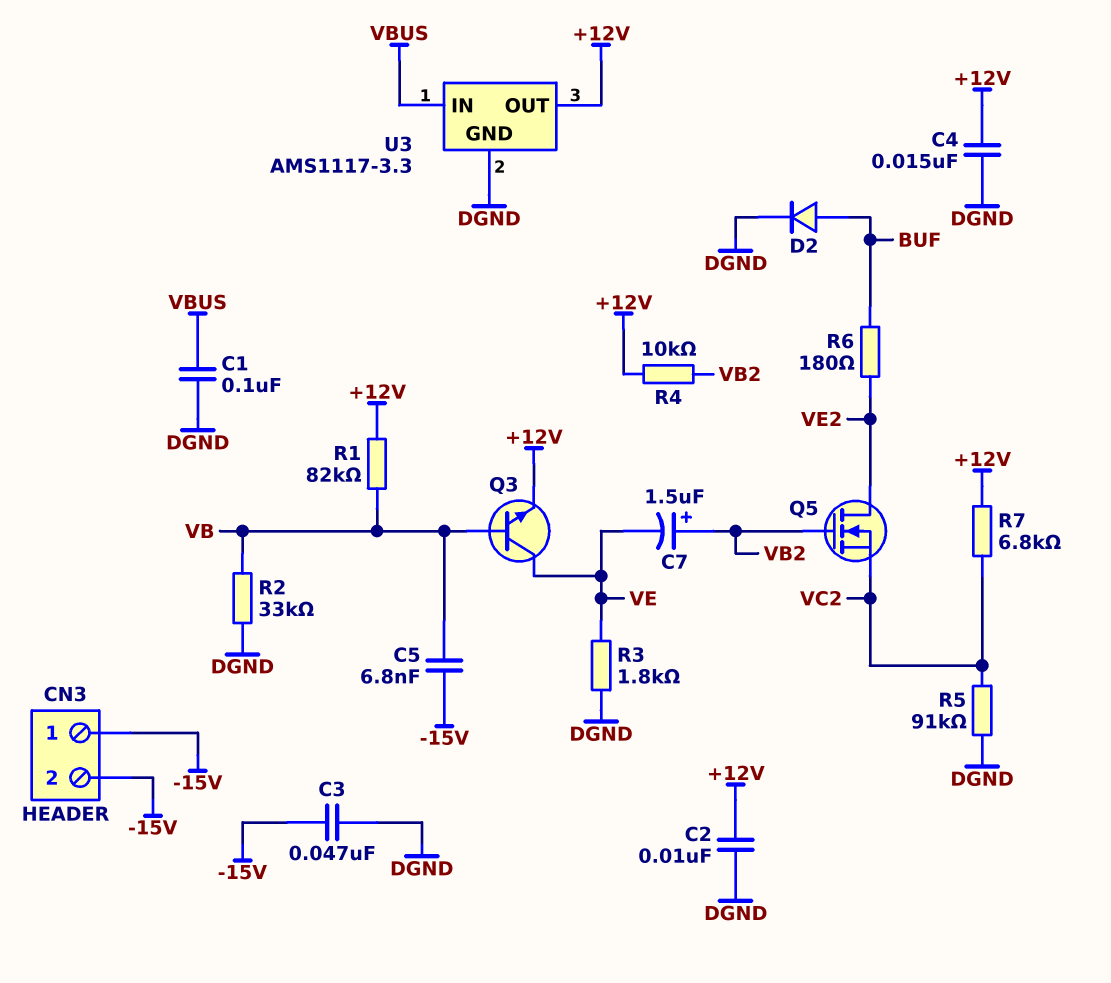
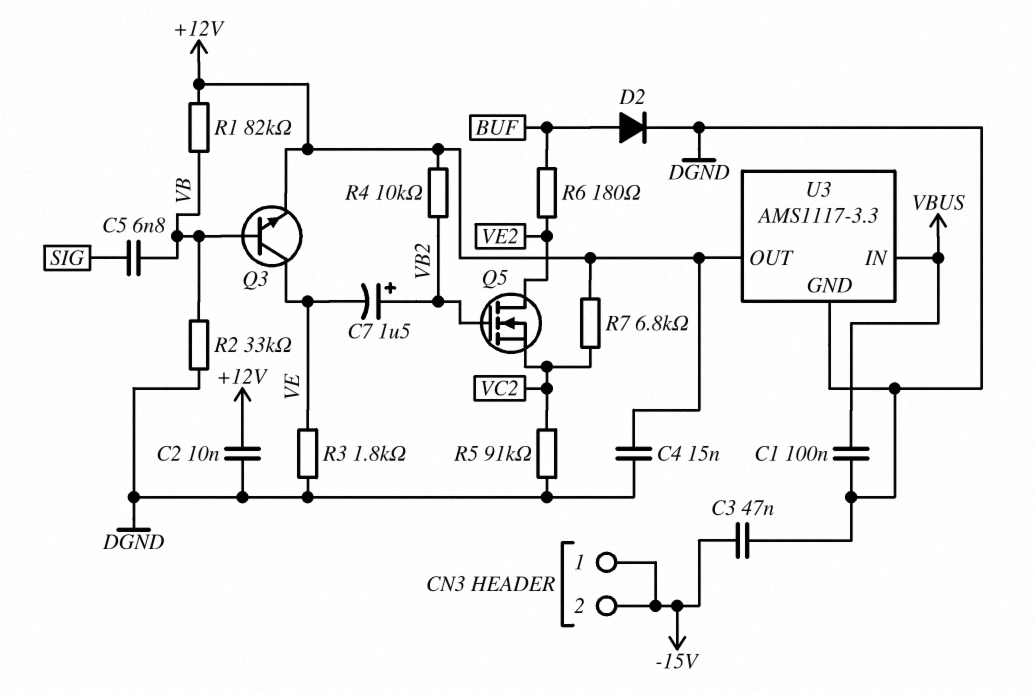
C5: 6.8nF (-15V, VB) -> 6.8nF (SIG, VB)

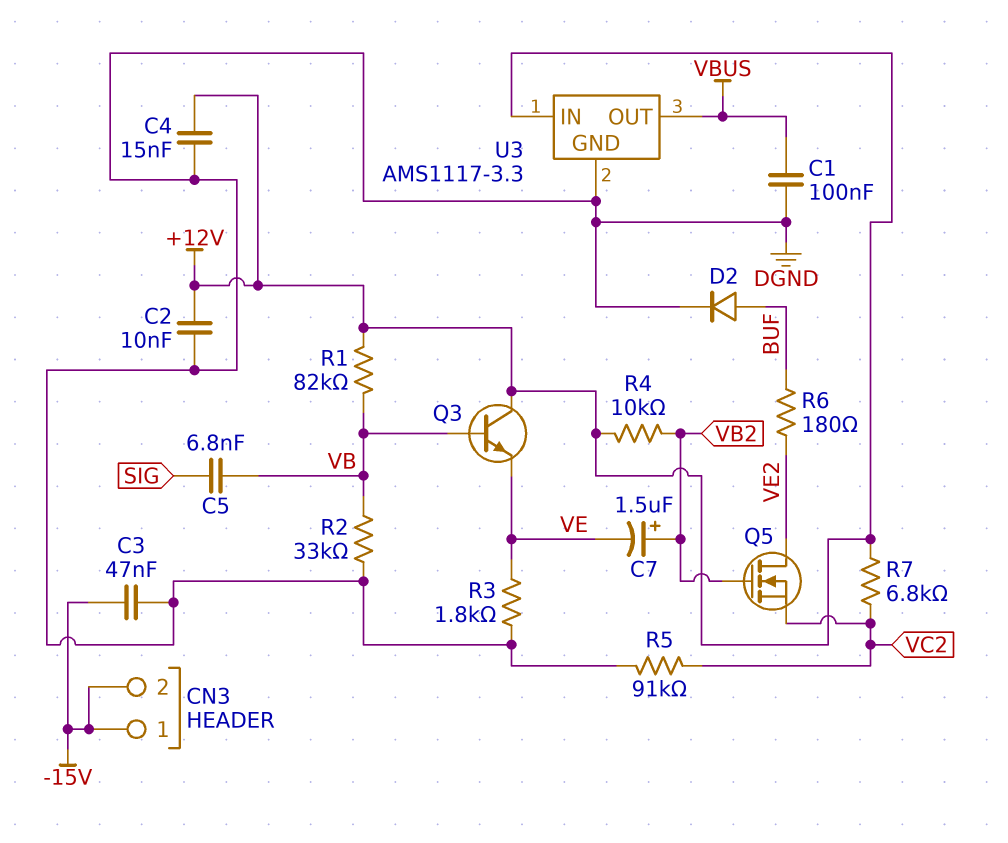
Q3: NPN (B VB, C VE, E +12V) -> NPN (B VB, C +12V, E VE)
U3 pin IN: VBUS -> +12V
U3 pin OUT: +12V -> VBUS

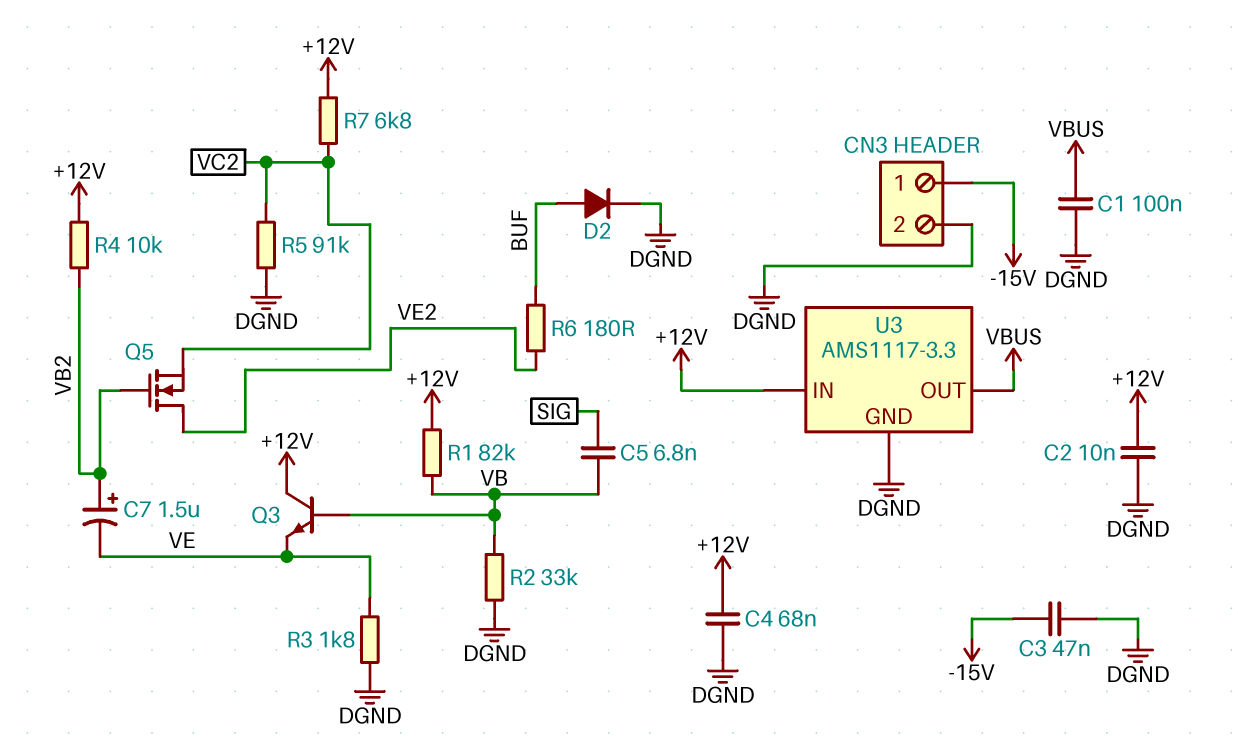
C4: 15nF (+12V, DGND) -> 68nF (+12V, DGND)
CN3 pin 2: -15V -> DGND

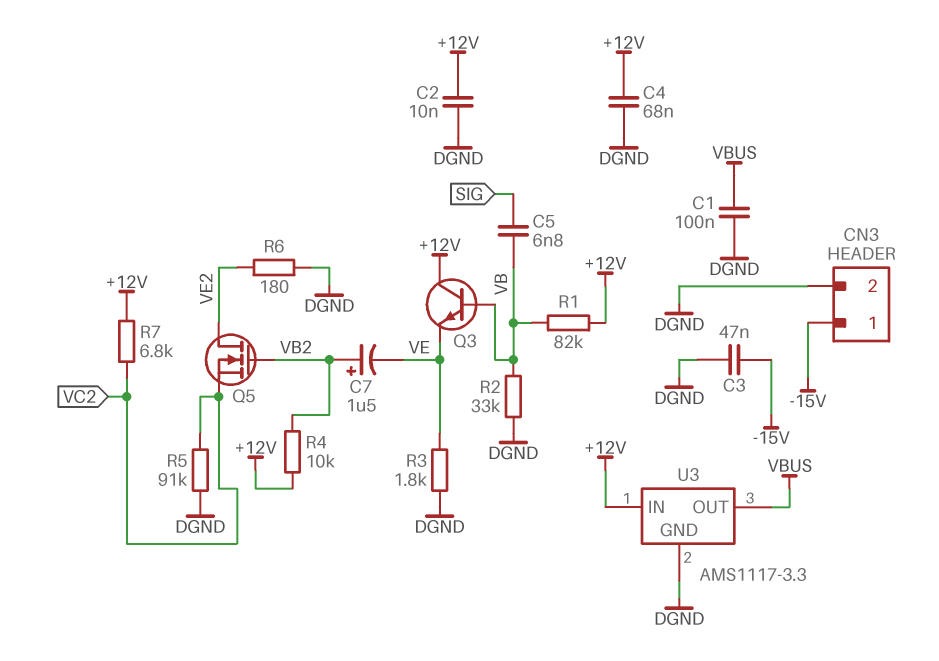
D2: diode (A BUF, K DGND) -> none
R6: 180 (BUF, VE2) -> 180 (DGND, VE2)

